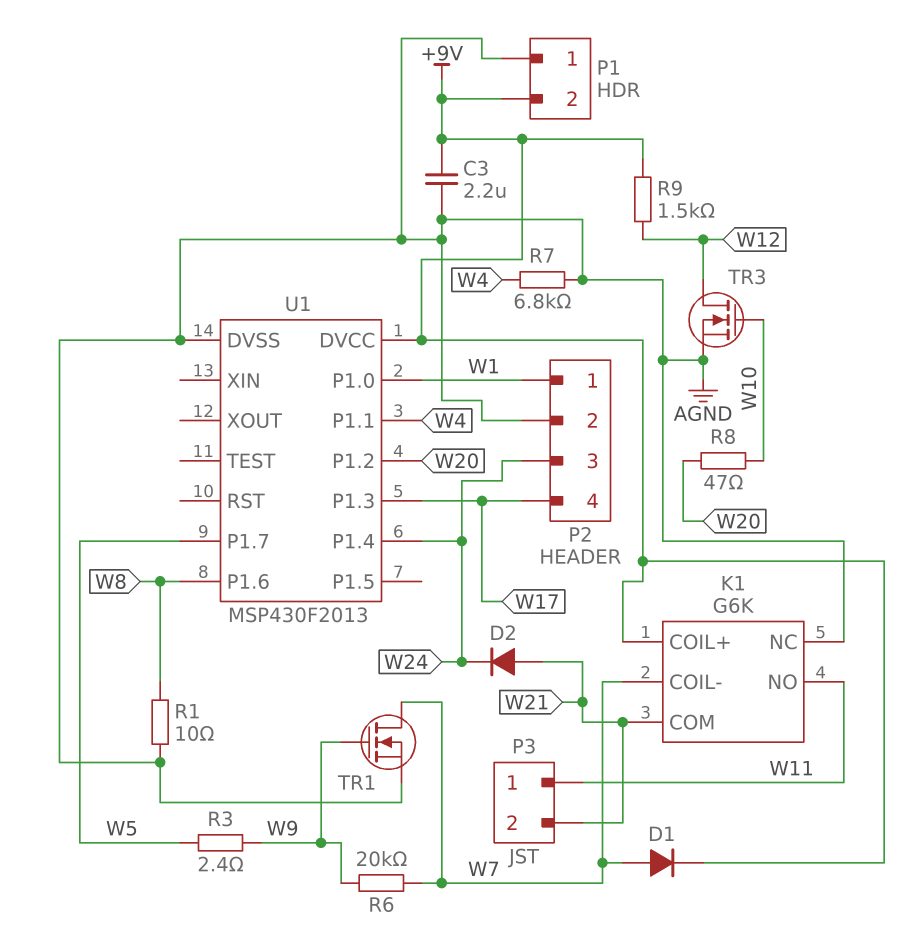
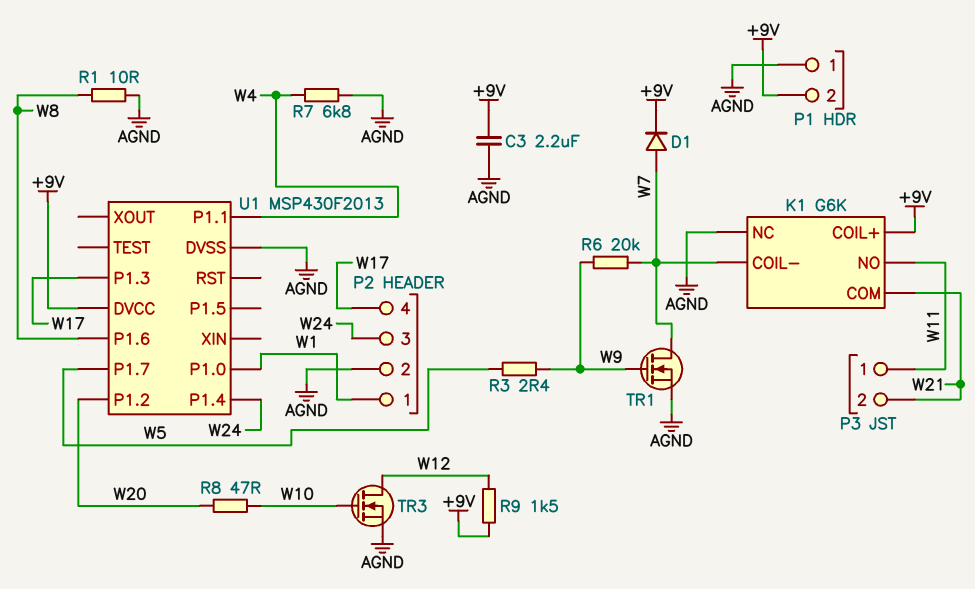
D2: diode (A W21, K W24) -> none

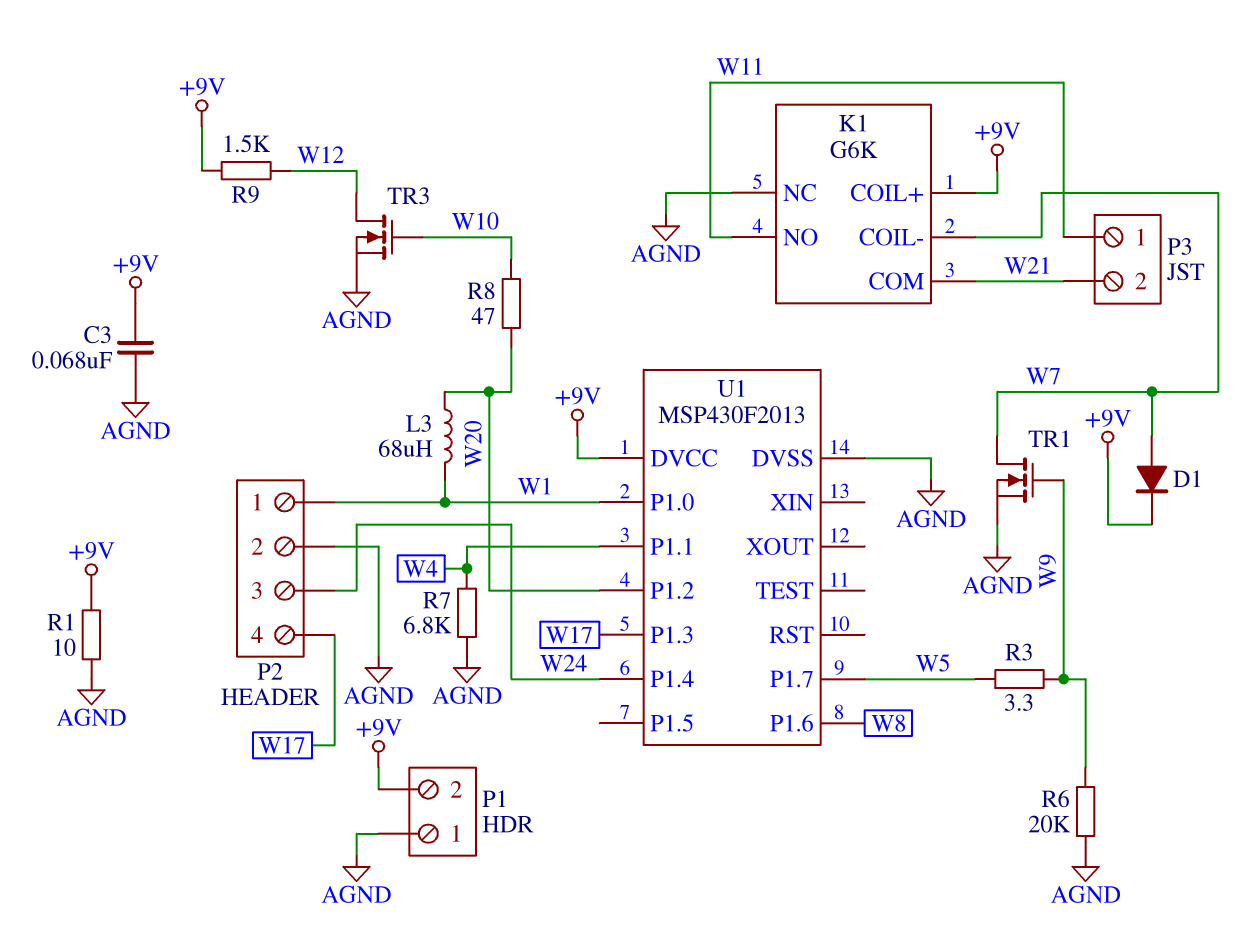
C3: 2.2uF (+9V, AGND) -> 68nF (+9V, AGND)
L3: none -> 68uH (W1, W20)
R1: 10 (AGND, W8) -> 10 (+9V, AGND)
R3: 2.4 (W5, W9) -> 3.3 (W5, W9)
R6: 20k (W7, W9) -> 20k (AGND, W9)

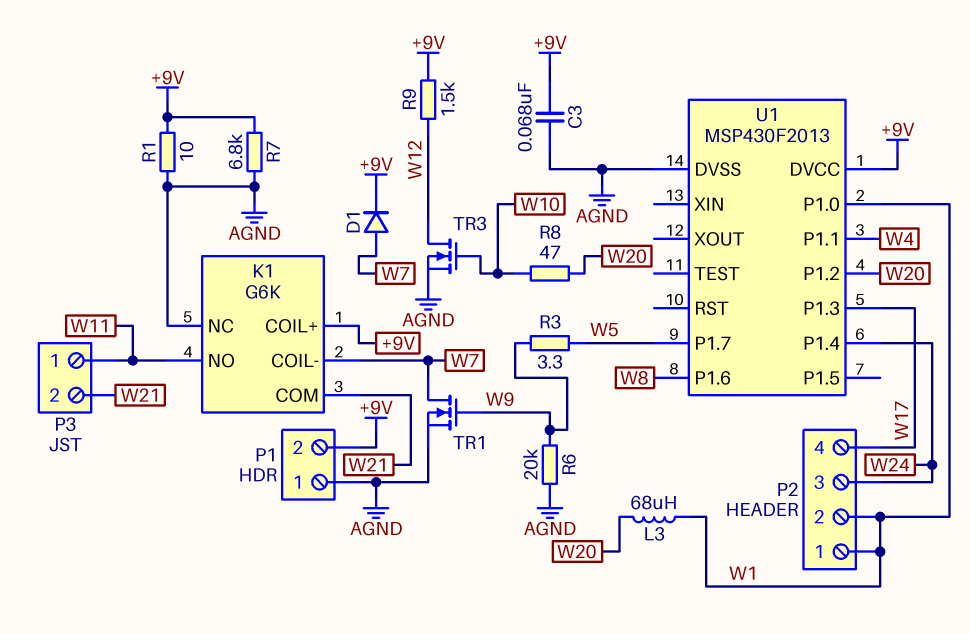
P2 pin 2: AGND -> W1
R7: 6.8k (AGND, W4) -> 6.8k (+9V, AGND)

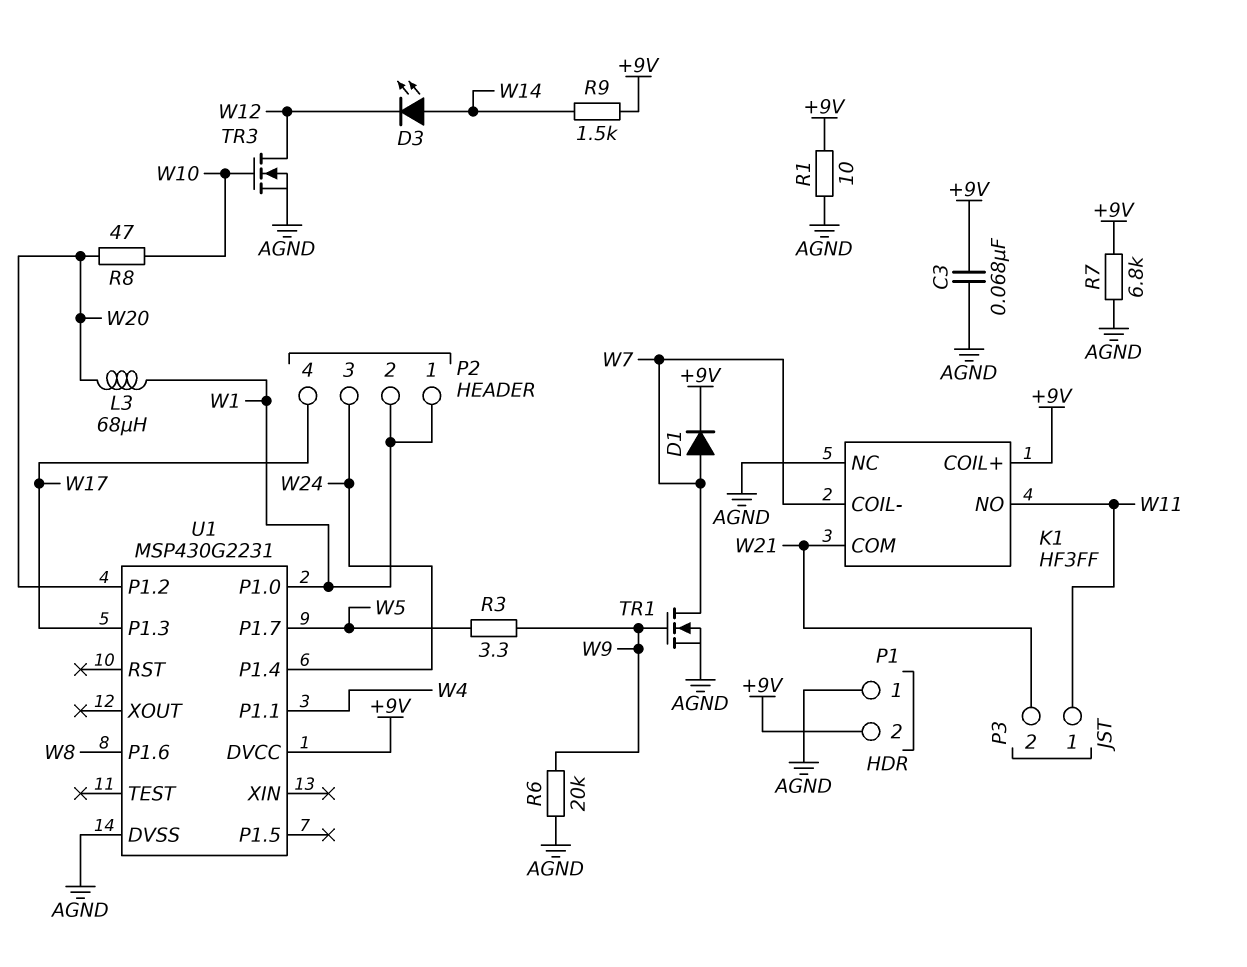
D3: none -> LED (A W14, K W12)
K1: G6K -> HF3FF
R9: 1.5k (+9V, W12) -> 1.5k (+9V, W14)
U1: MSP430F2013 -> MSP430G2231

